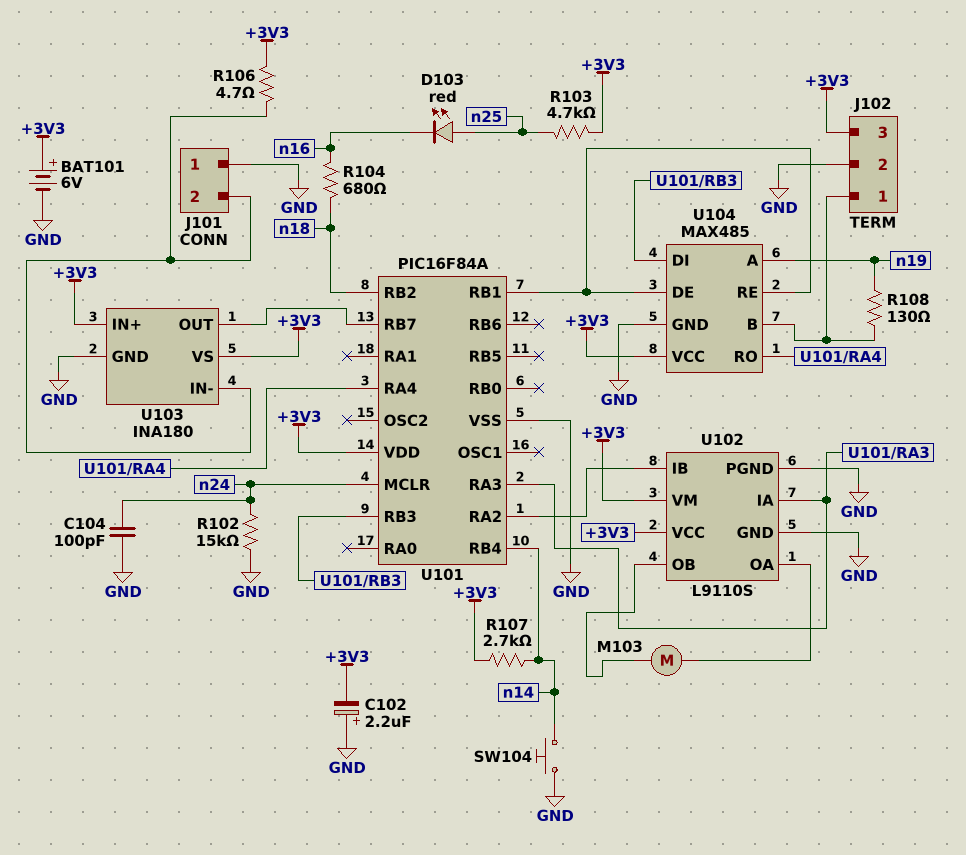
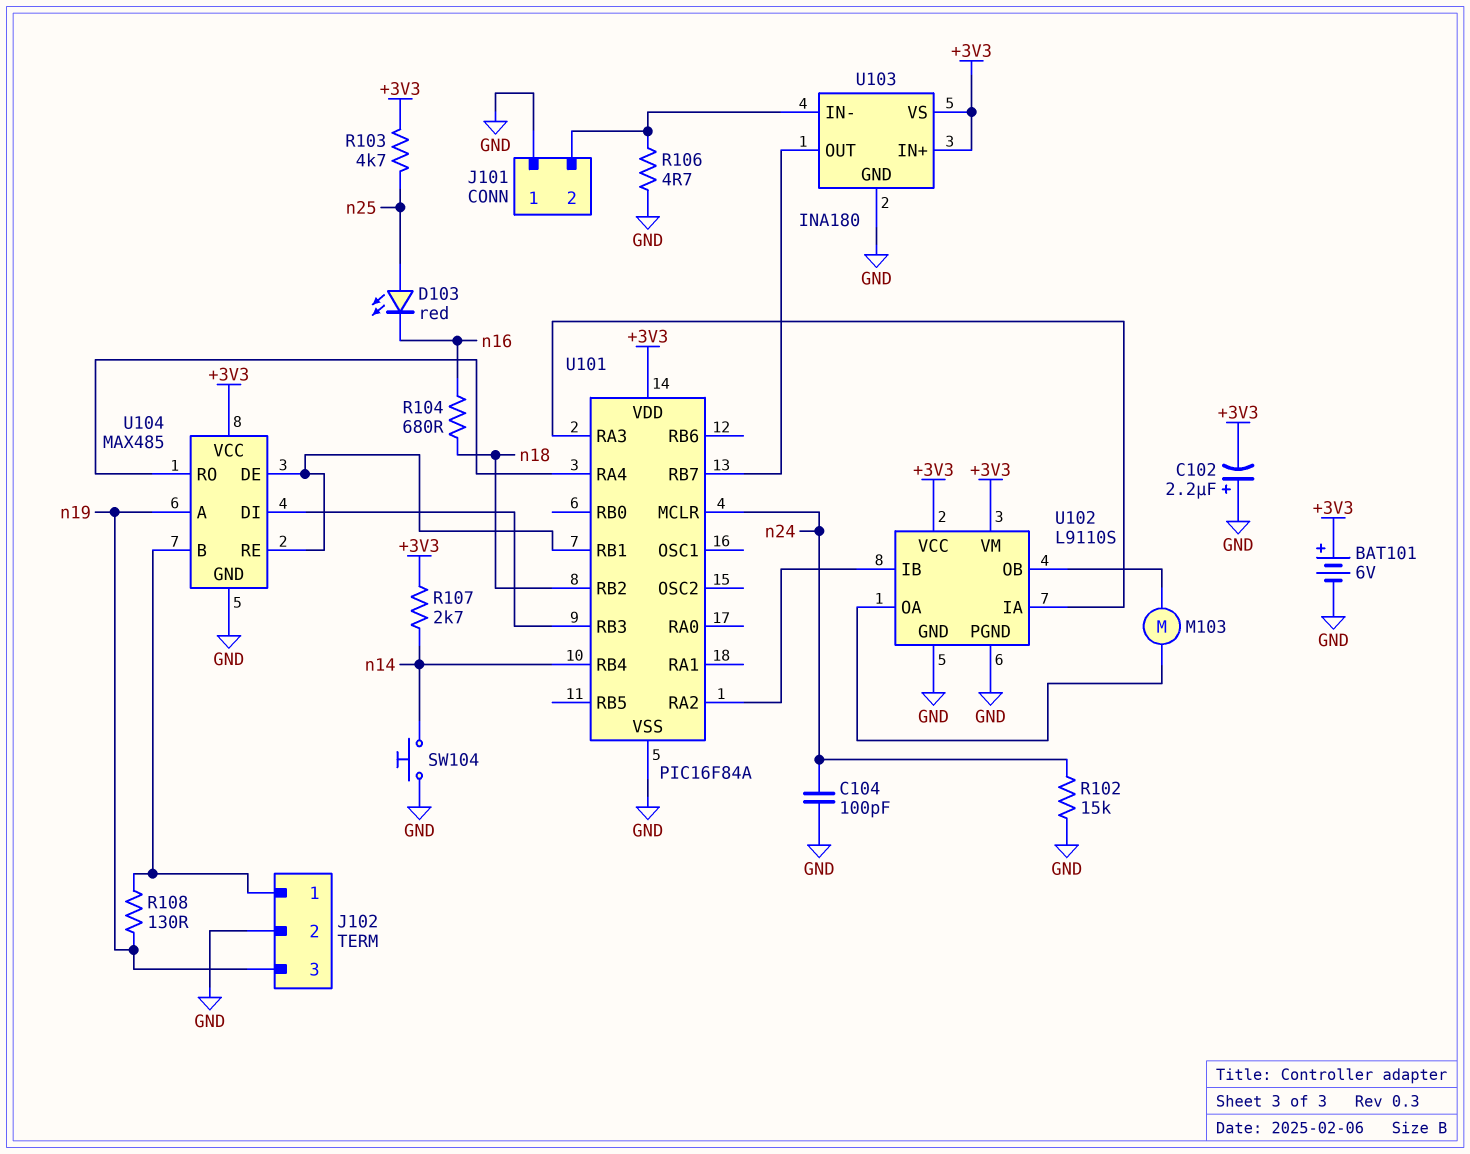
J102 pin 3: +3V3 -> n19
R106: 4.7 (+3V3, J101/2) -> 4.7 (GND, J101/2)

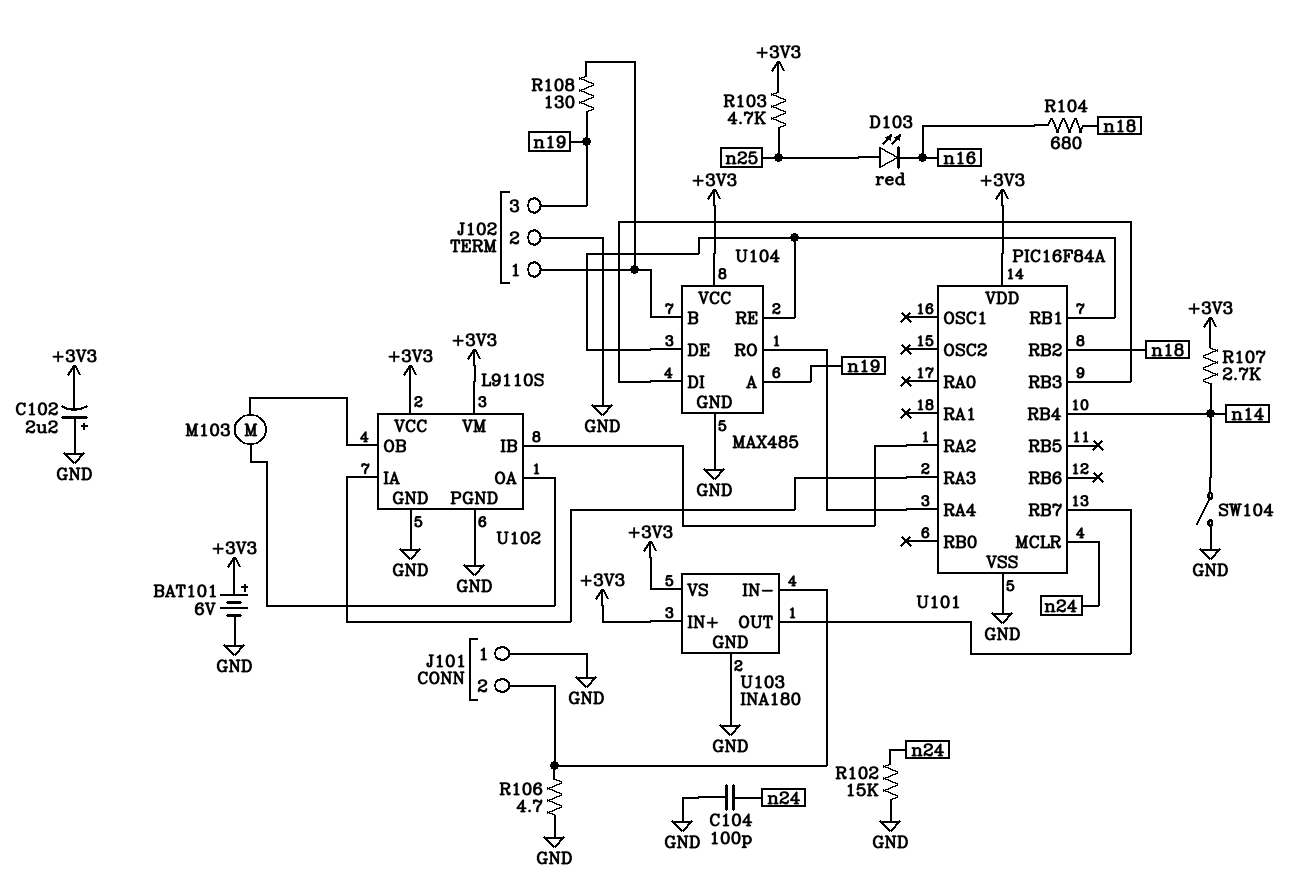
SW104: button (GND, n14) -> switch (GND, n14)

